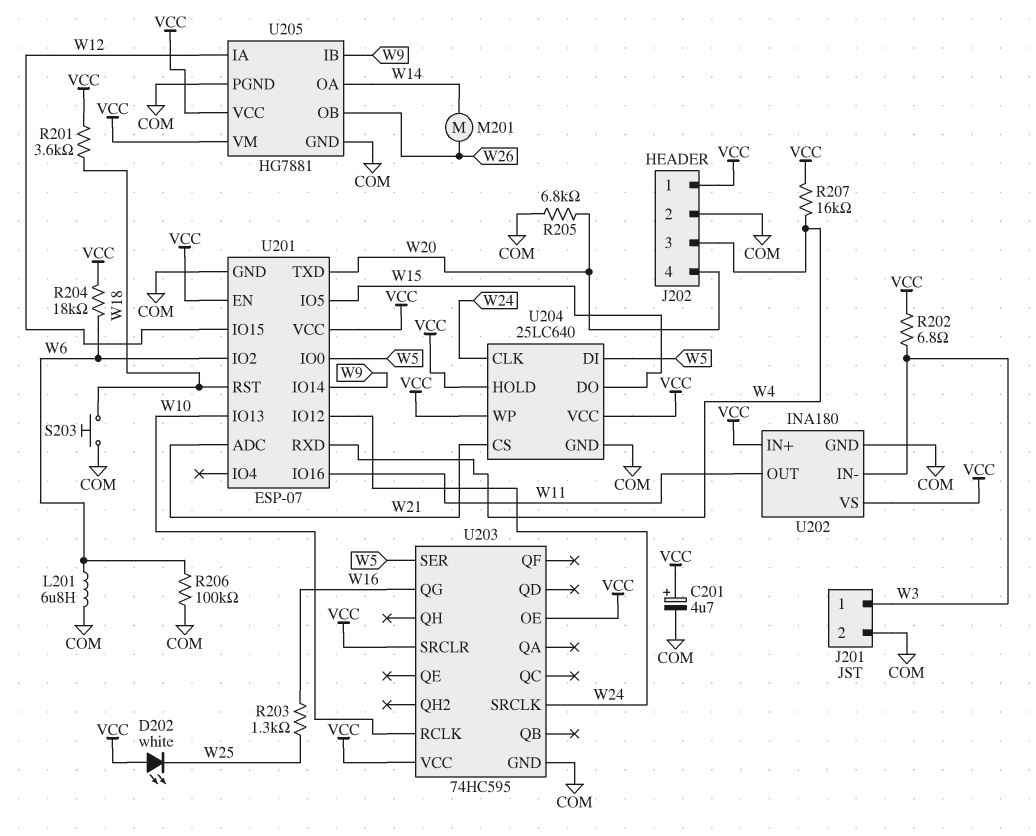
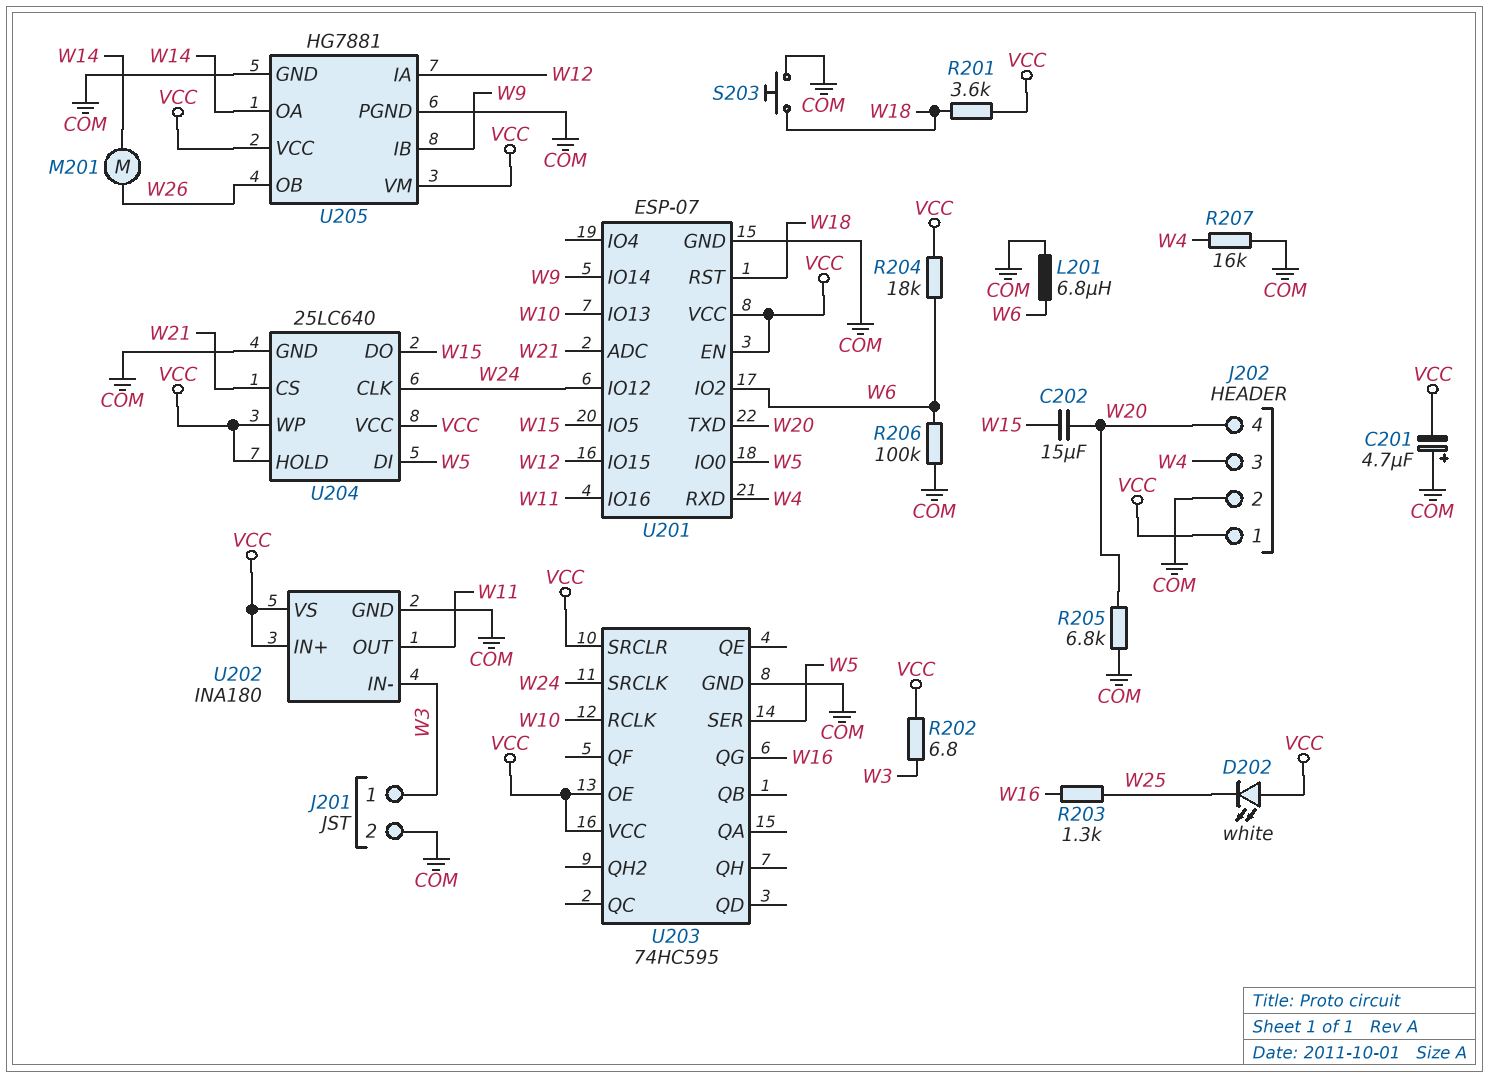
C201: 4.7uF (plus VCC, minus COM) -> 4.7uF (plus COM, minus VCC)
C202: none -> 15uF (W15, W20)
R207: 16k (VCC, W4) -> 16k (COM, W4)

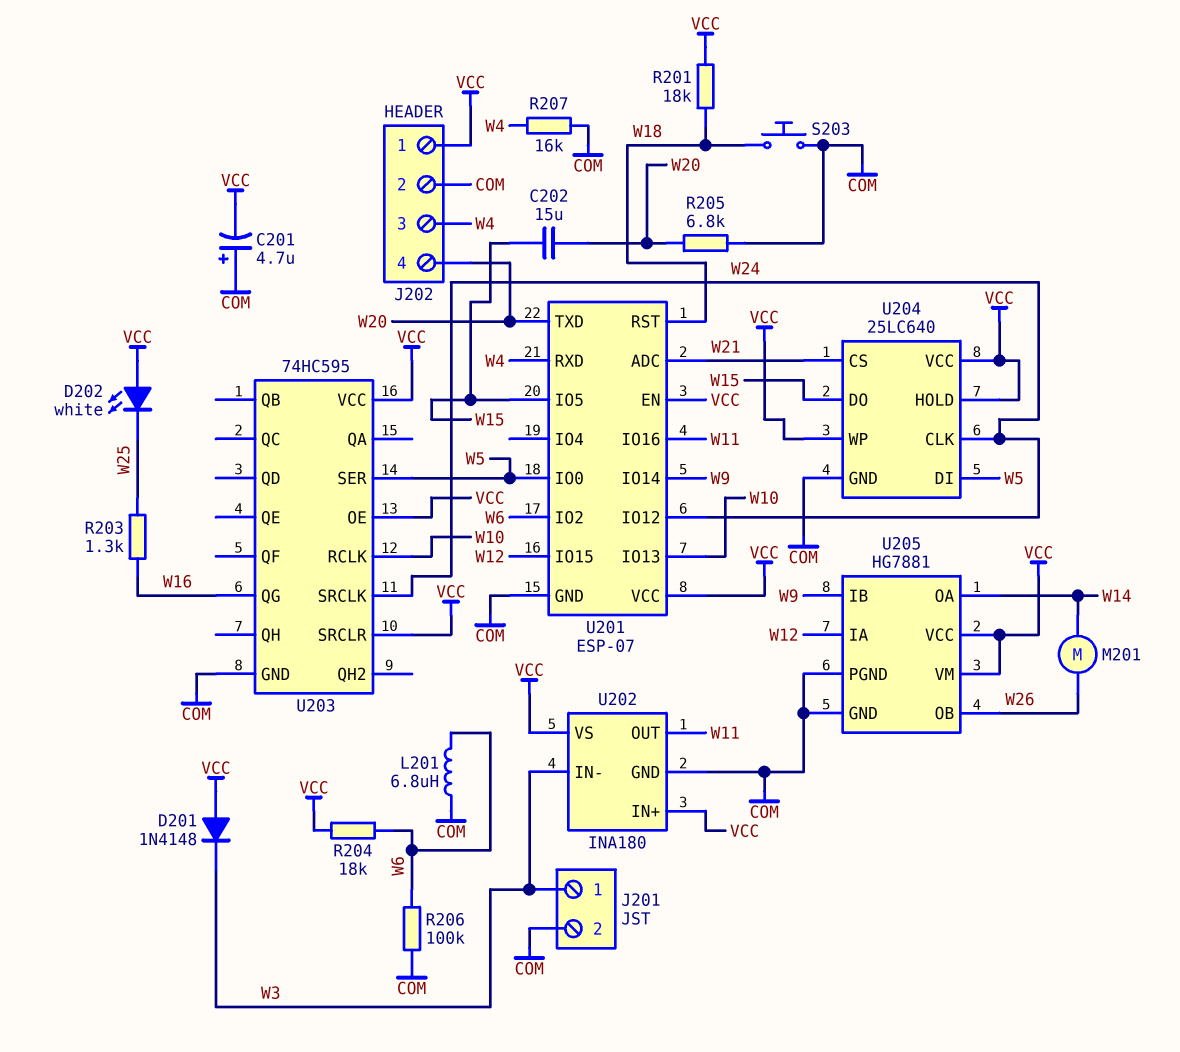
D201: none -> diode 1N4148 (A VCC, K W3)
R201: 3.6k (VCC, W18) -> 18k (VCC, W18)
R202: 6.8 (VCC, W3) -> none

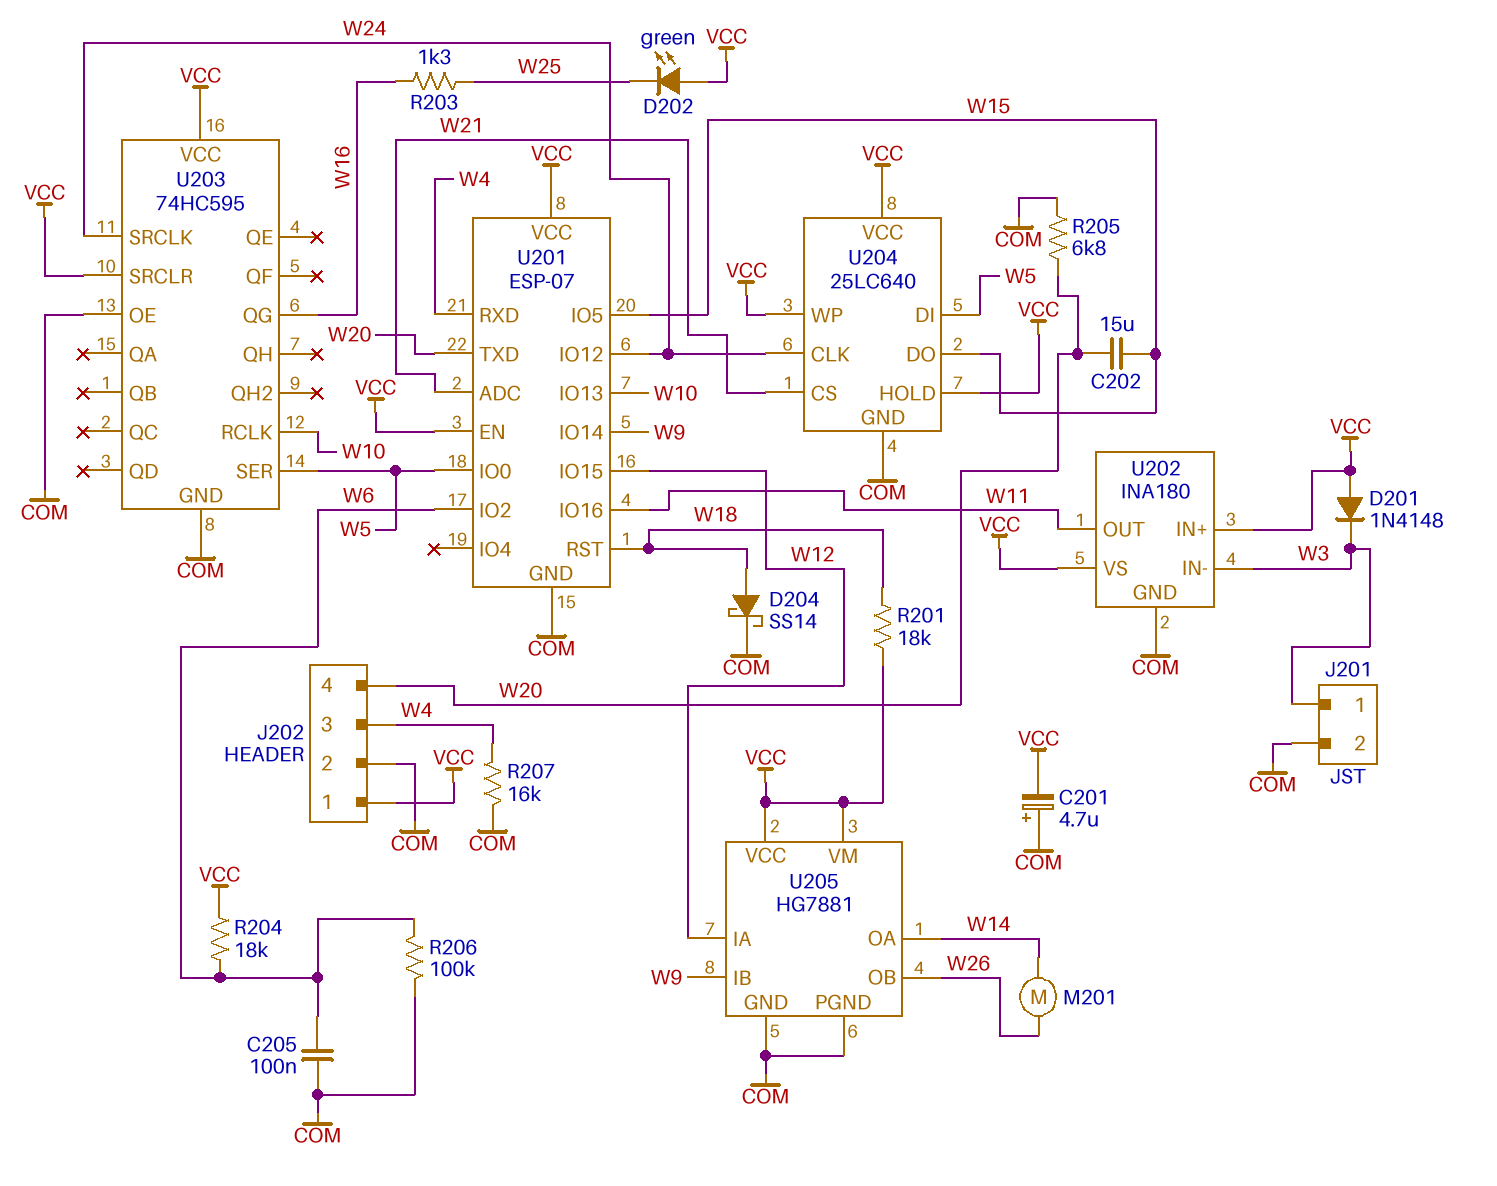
C205: none -> 100nF (COM, W6)
D202: LED white (A VCC, K W25) -> LED green (A VCC, K W25)
D204: none -> schottky SS14 (A W18, K COM)
L201: 6.8uH (COM, W6) -> none
S203: button (COM, W18) -> none
U203 pin OE: VCC -> COM

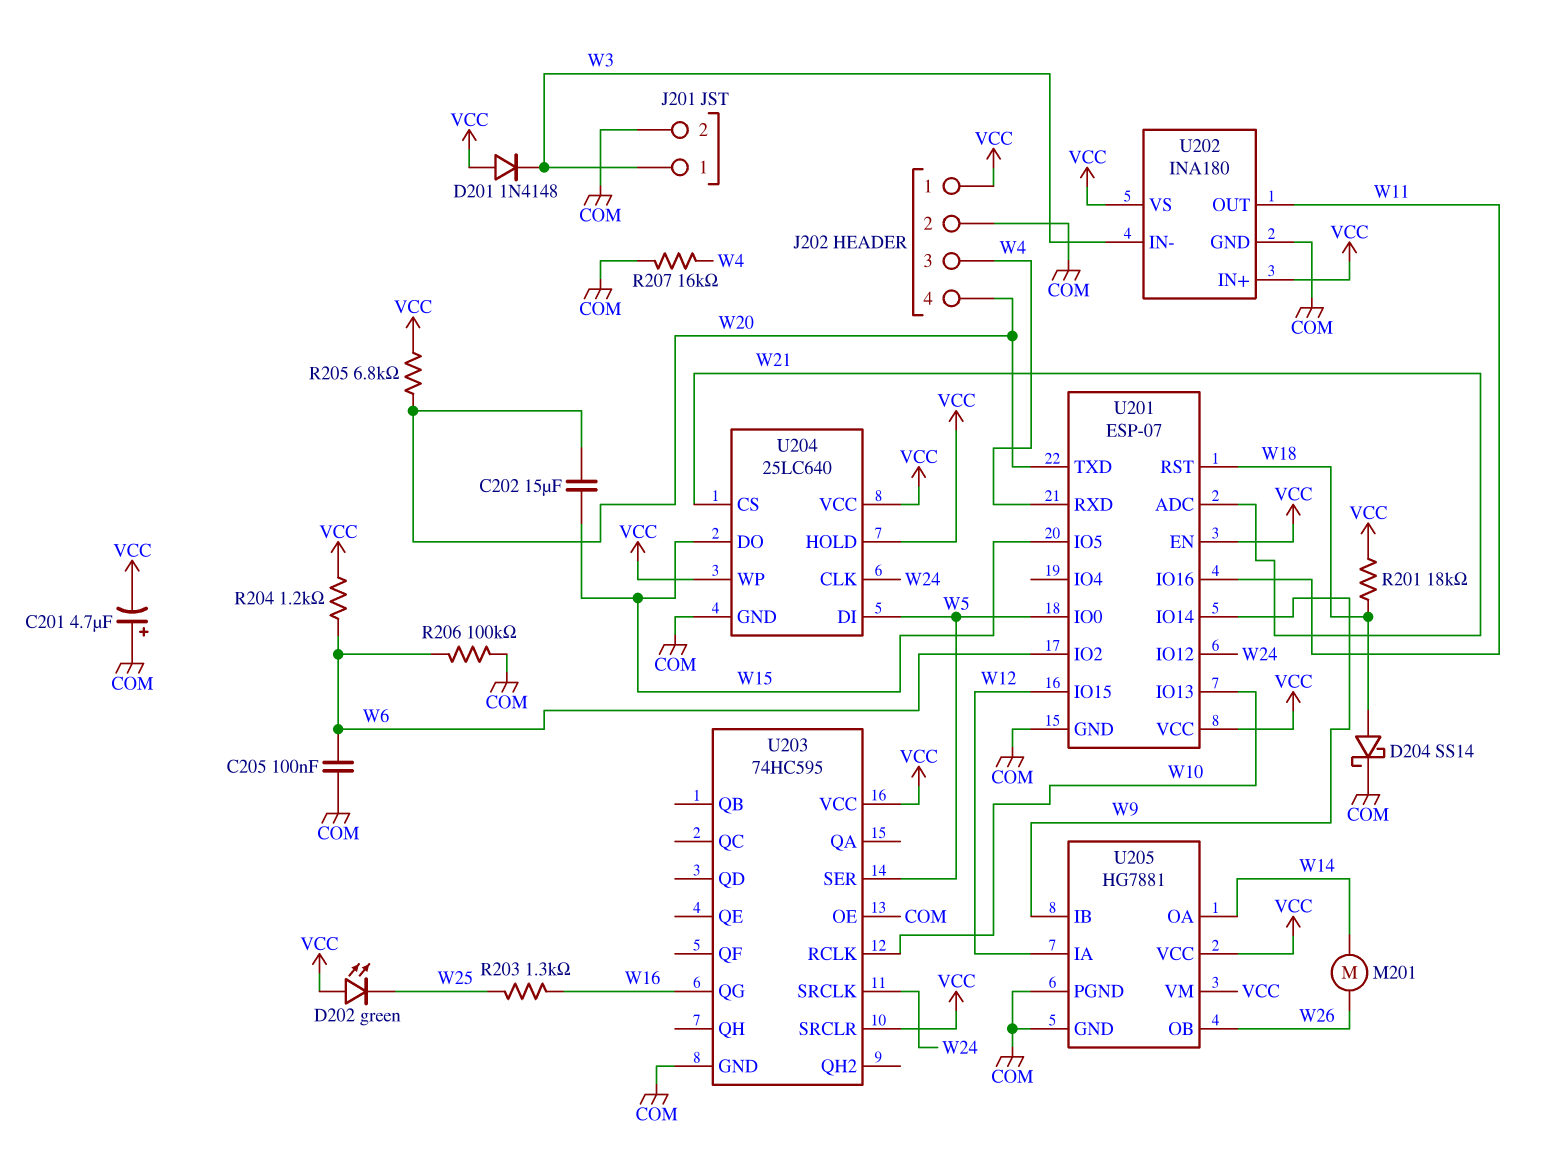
R204: 18k (VCC, W6) -> 1.2k (VCC, W6)
R205: 6.8k (COM, W20) -> 6.8k (VCC, W20)

